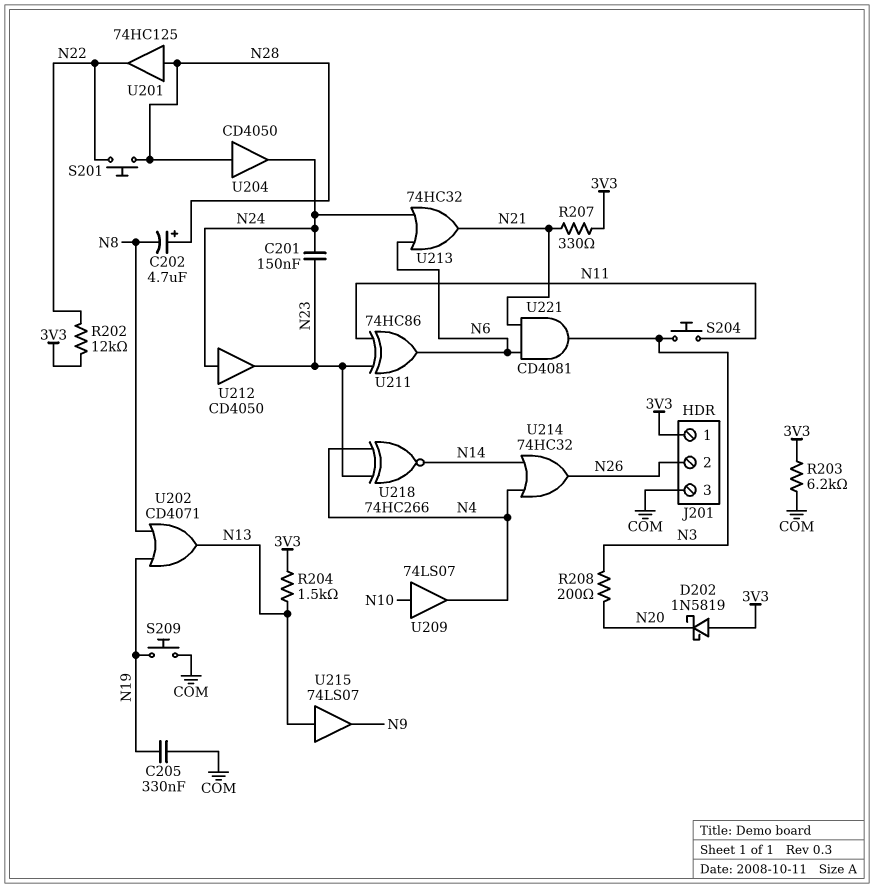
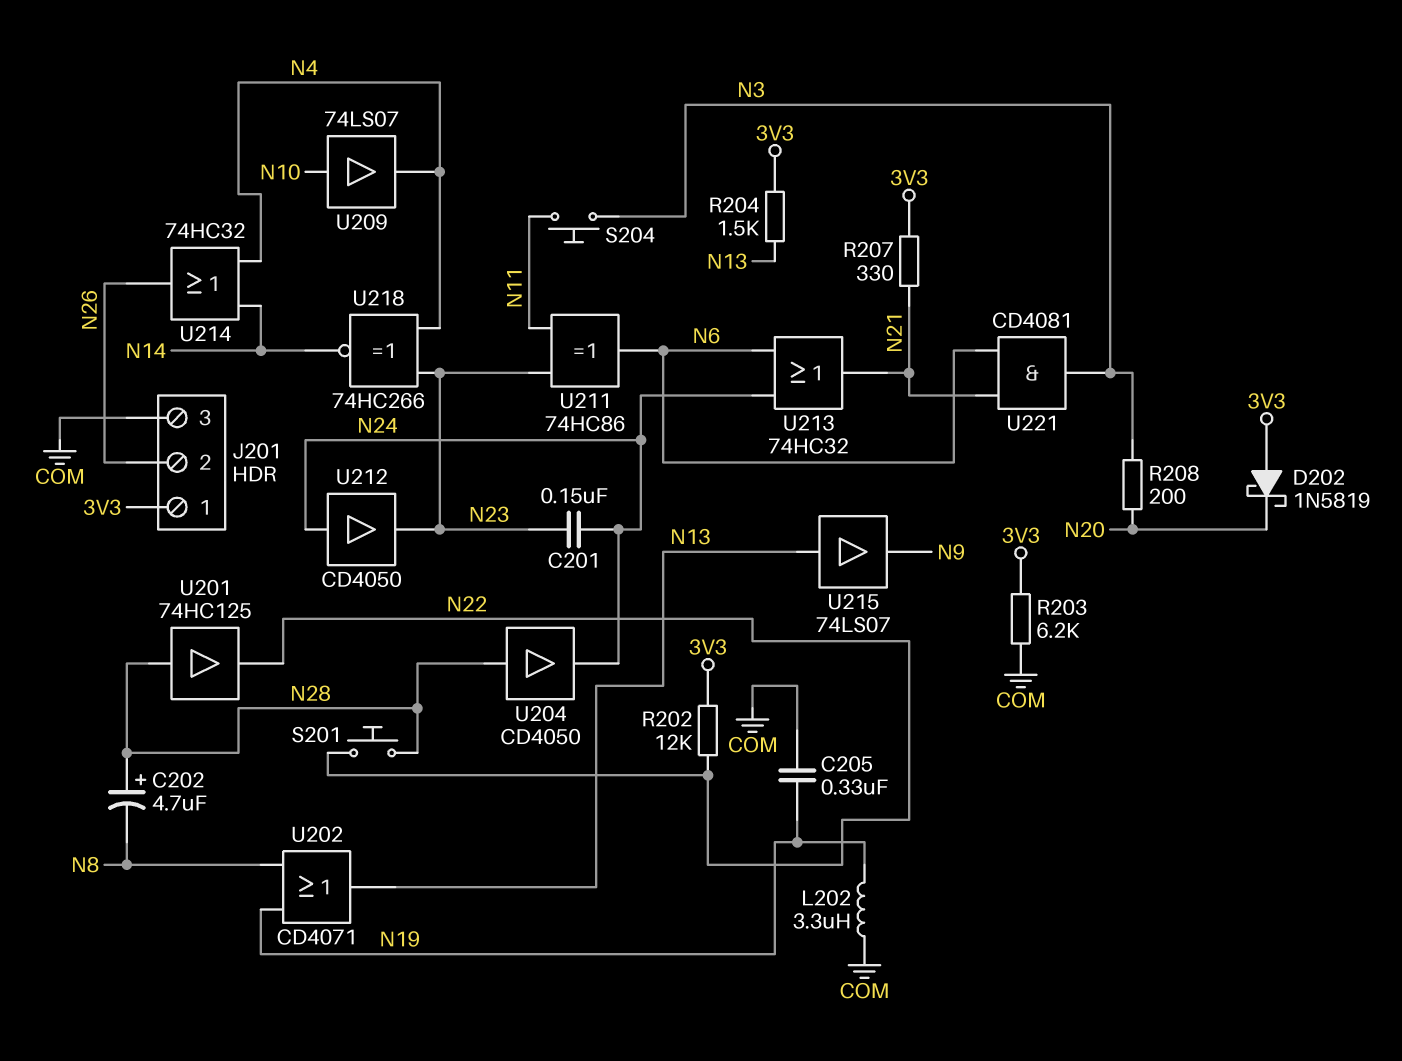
L202: none -> 3.3uH (COM, N19)
S209: button (COM, N19) -> none

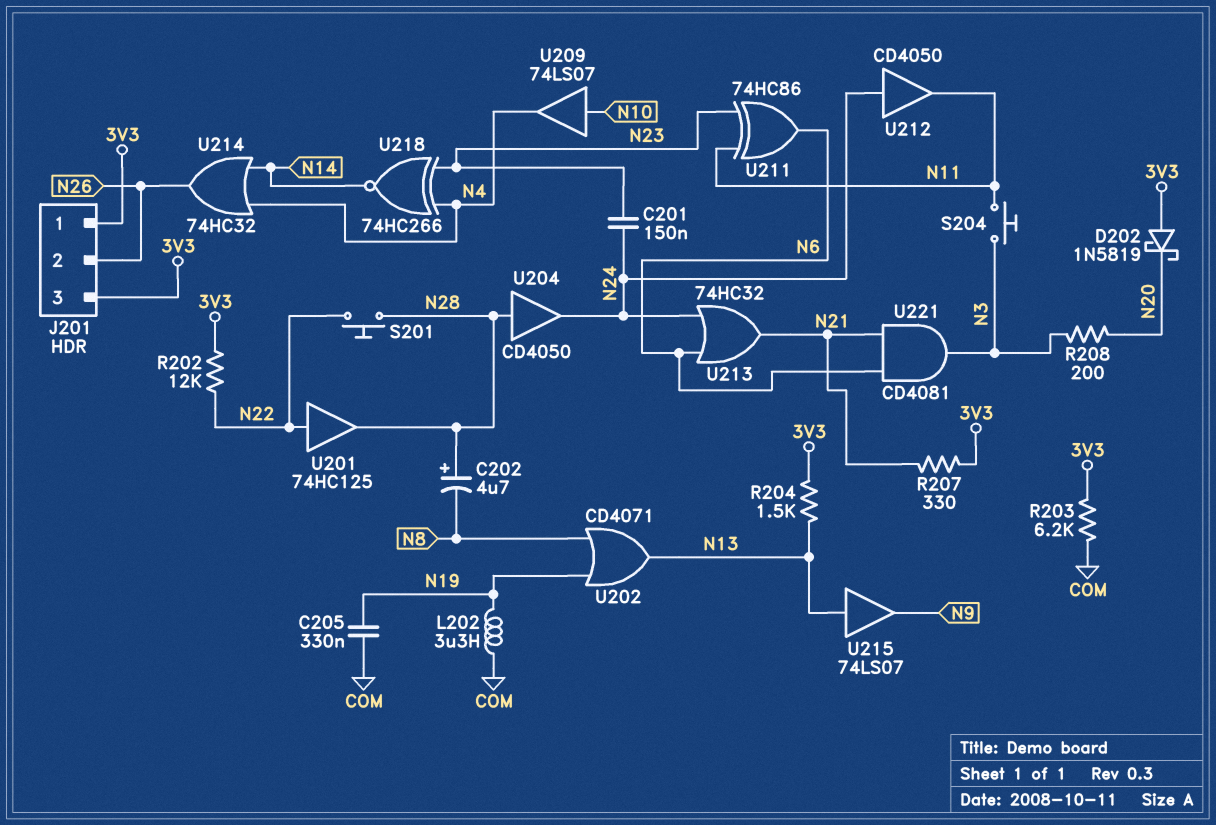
J201 pin 3: COM -> 3V3
U201: buffer 74HC125 (in N28, out N22) -> buffer 74HC125 (in N22, out N28)
U212: buffer CD4050 (in N24, out N23) -> buffer CD4050 (in N24, out N11)

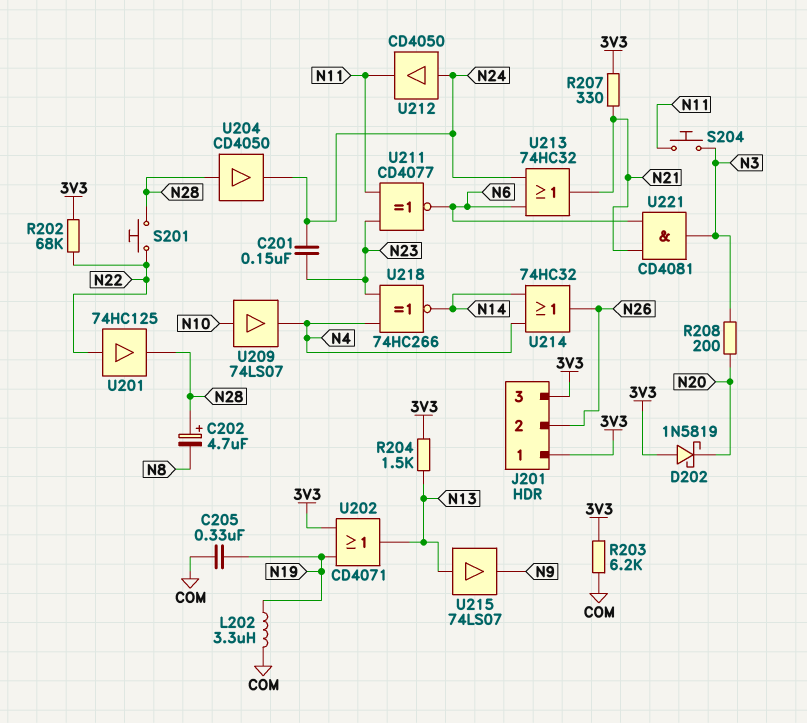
R202: 12k (3V3, N22) -> 68k (3V3, N22)
U202: OR CD4071 (in N8, in N19, out N13) -> OR CD4071 (in 3V3, in N19, out N13)
U211: XOR 74HC86 (in N11, in N23, out N6) -> XNOR CD4077 (in N11, in N23, out N6)

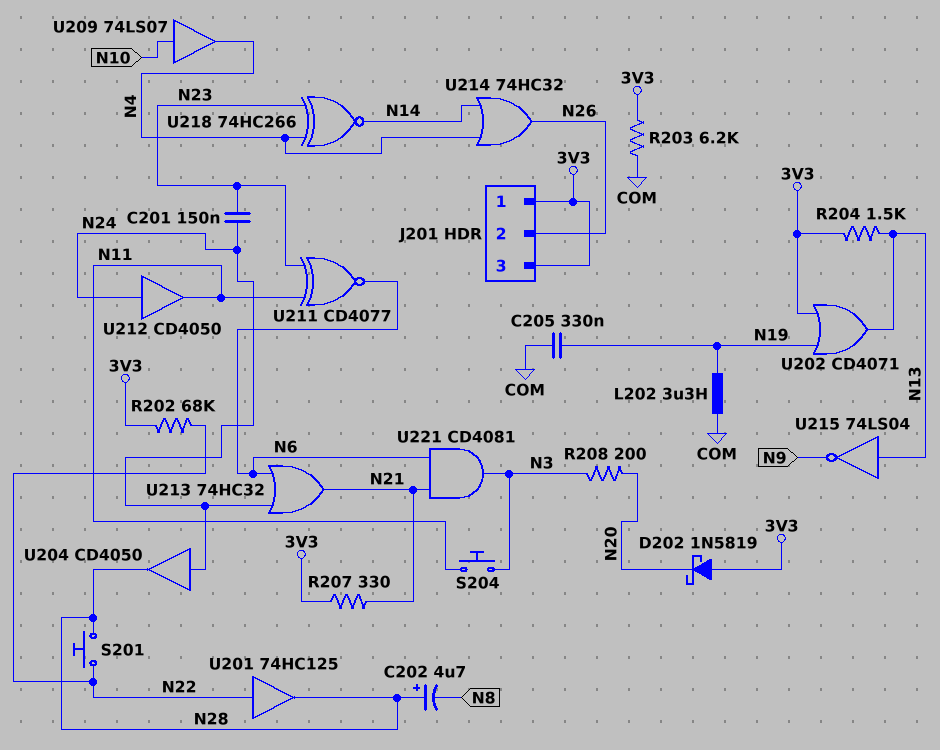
U204: buffer CD4050 (in N28, out N24) -> buffer CD4050 (in N24, out N28)
U215: buffer 74LS07 (in N13, out N9) -> NOT 74LS04 (in N13, out N9)

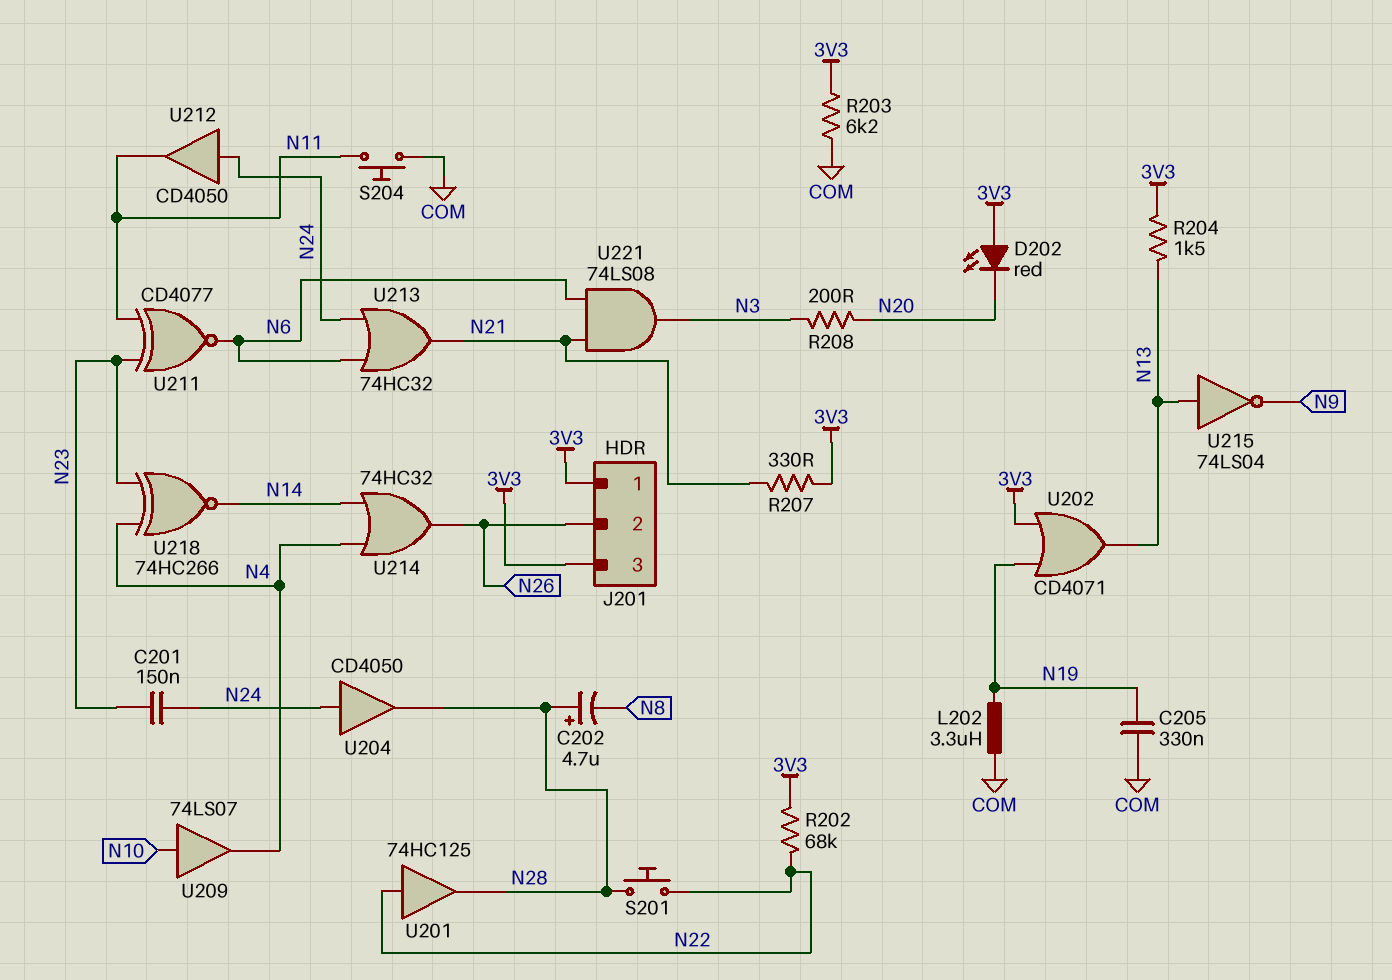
D202: schottky 1N5819 (A 3V3, K N20) -> LED red (A 3V3, K N20)
S204: button (N3, N11) -> button (COM, N11)
U221: AND CD4081 (in N6, in N21, out N3) -> AND 74LS08 (in N6, in N21, out N3)

